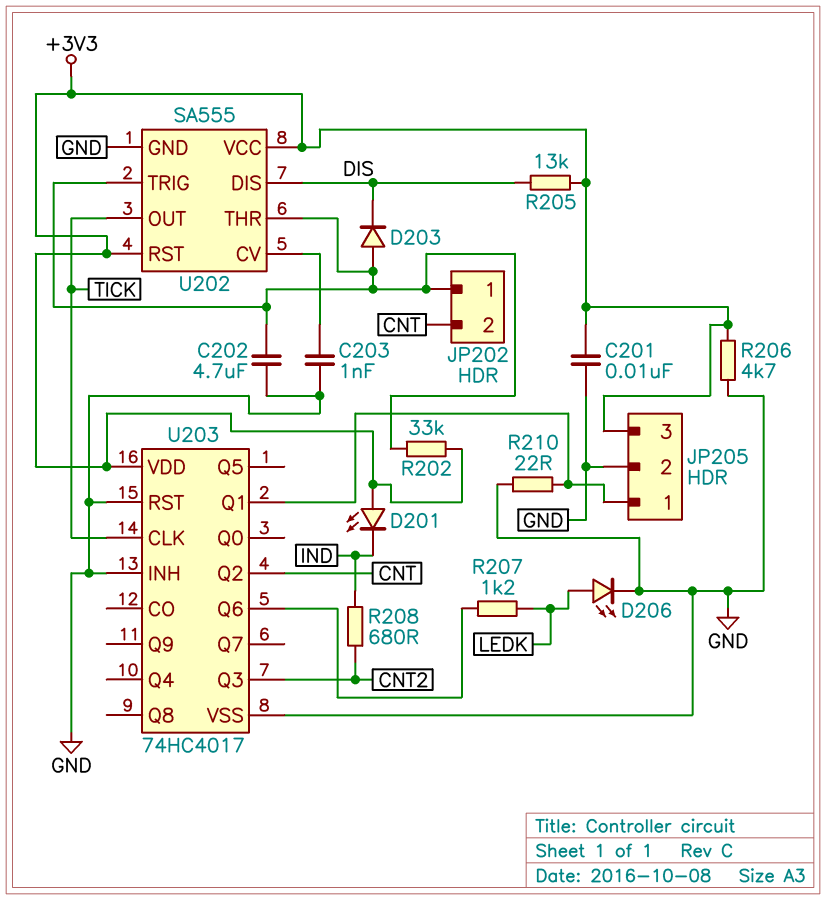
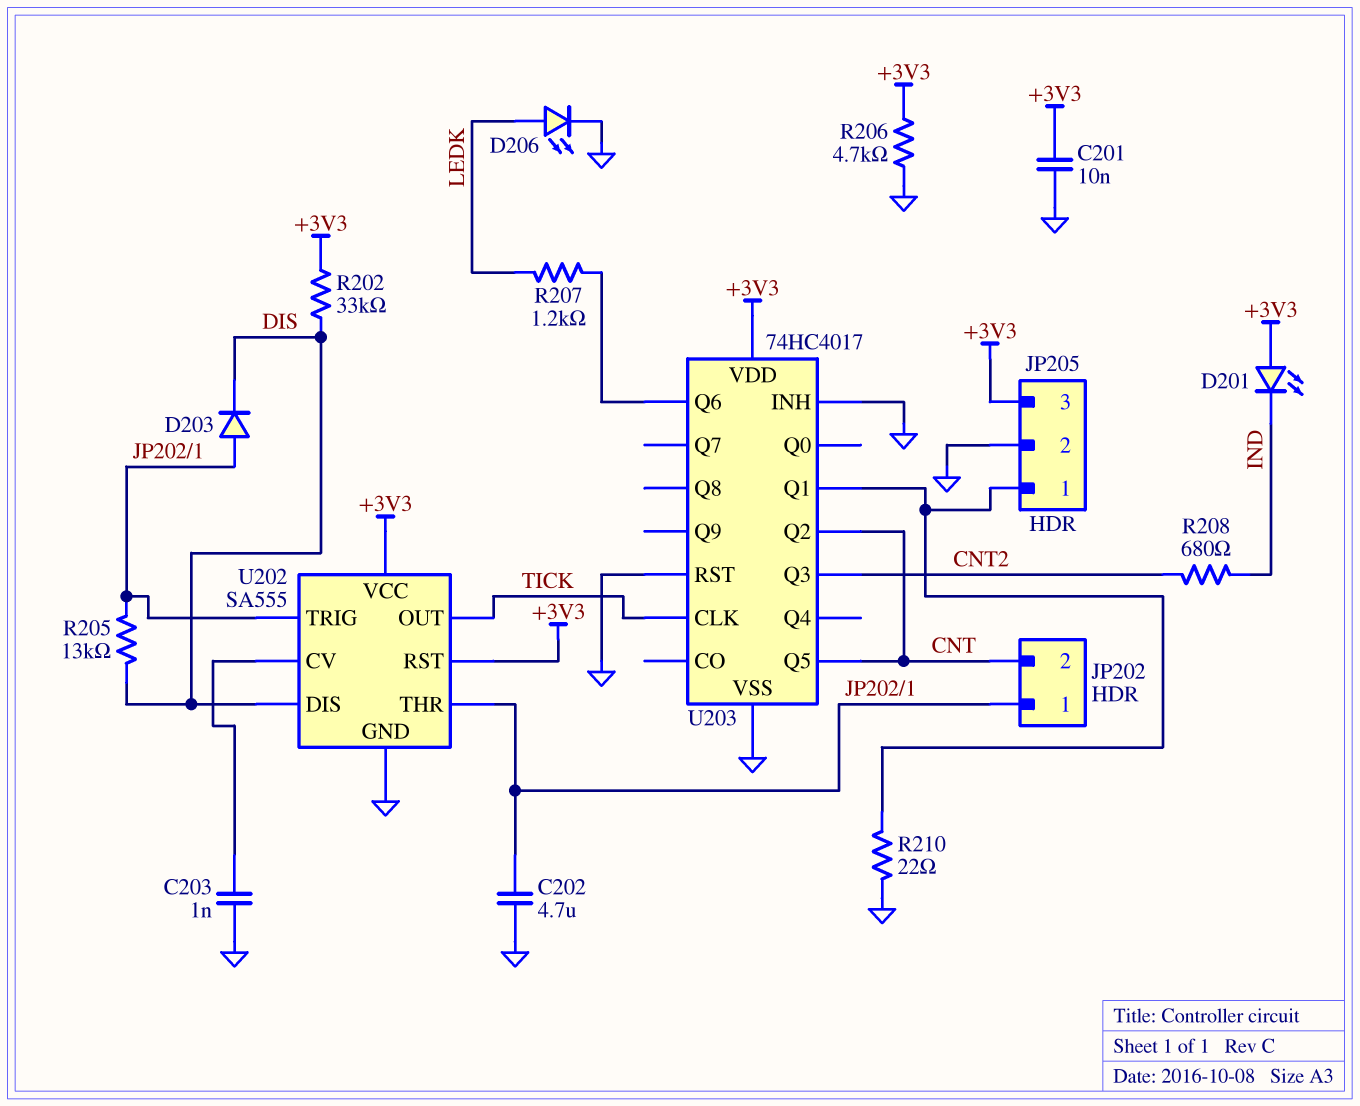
R202: 33k (+3V3, JP202/1) -> 33k (+3V3, DIS)
R205: 13k (+3V3, DIS) -> 13k (DIS, JP202/1)
U203 pin Q5: none -> CNT

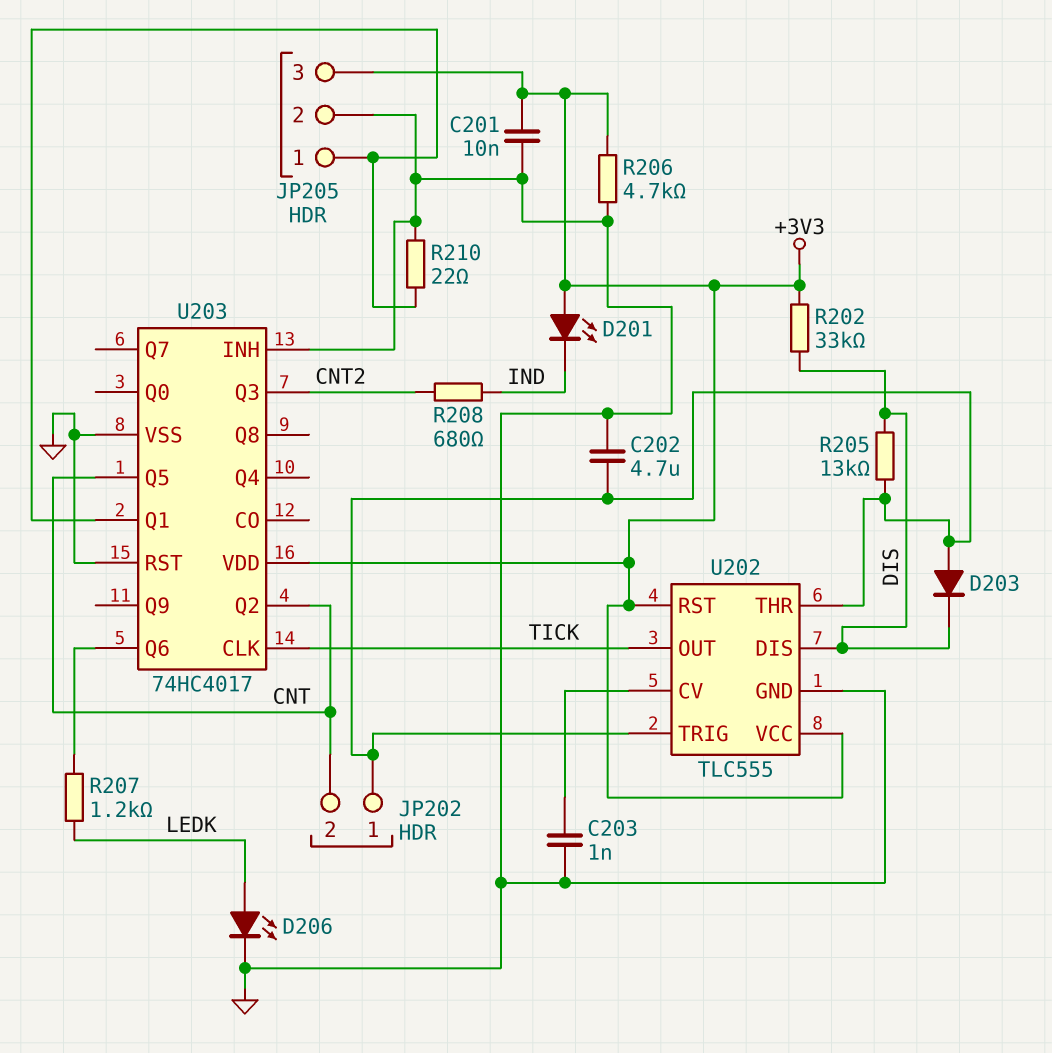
U202: SA555 -> TLC555

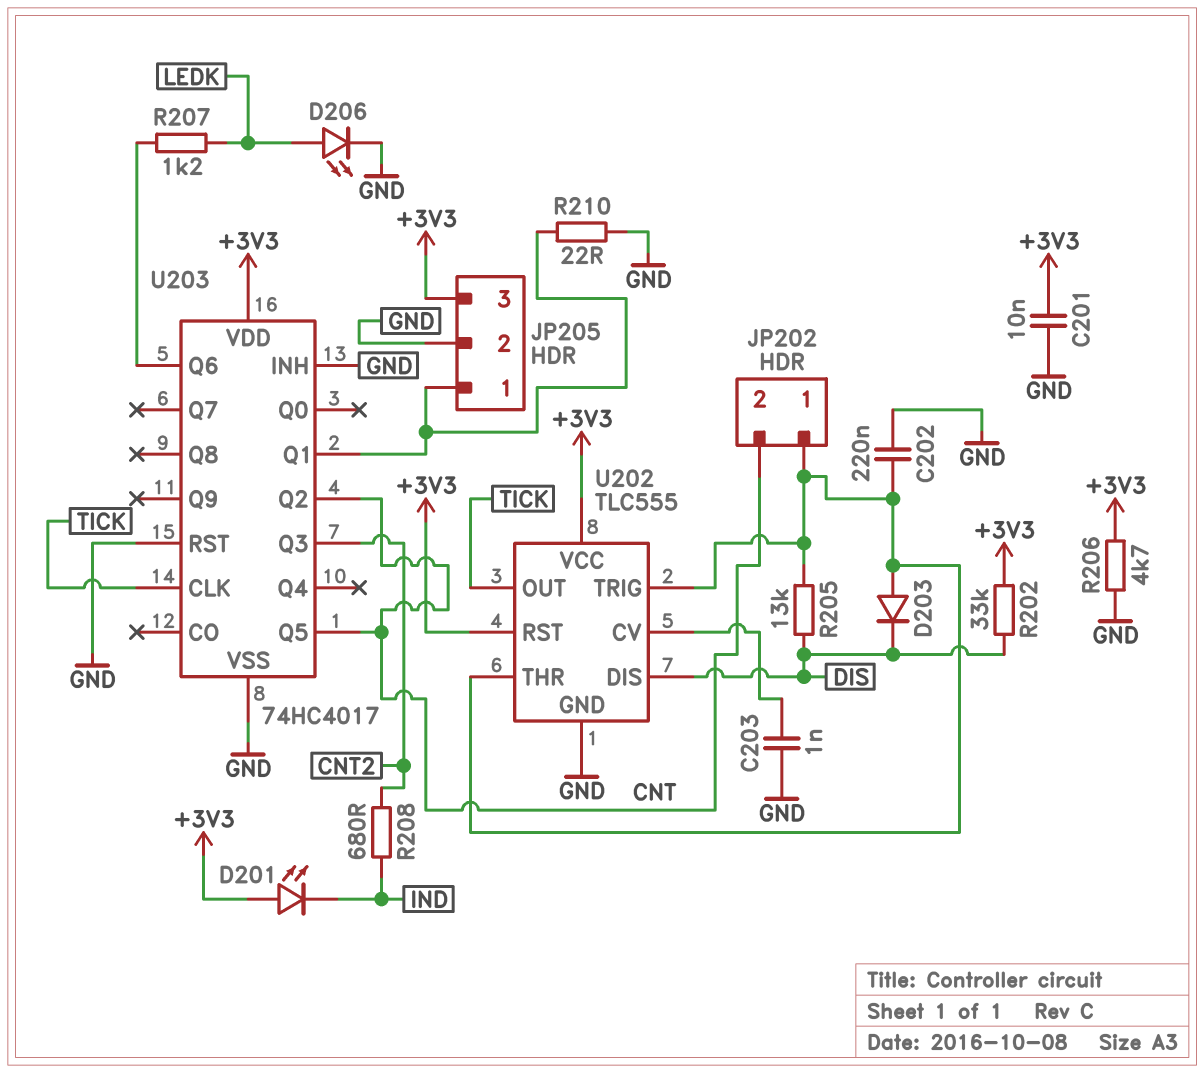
C202: 4.7uF (GND, JP202/1) -> 220nF (GND, JP202/1)

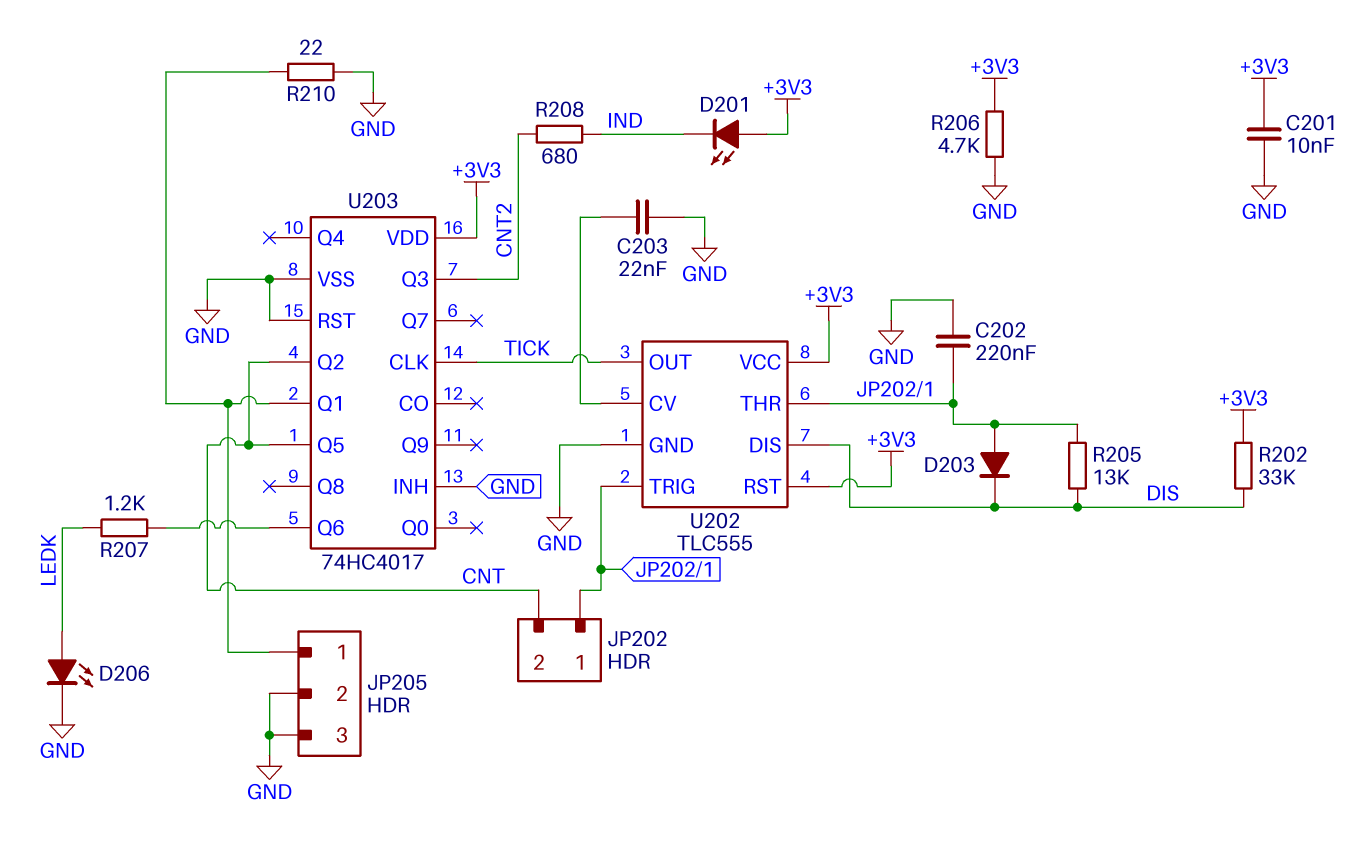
C203: 1nF (GND, U202/CV) -> 22nF (GND, U202/CV)
JP205 pin 3: +3V3 -> GND

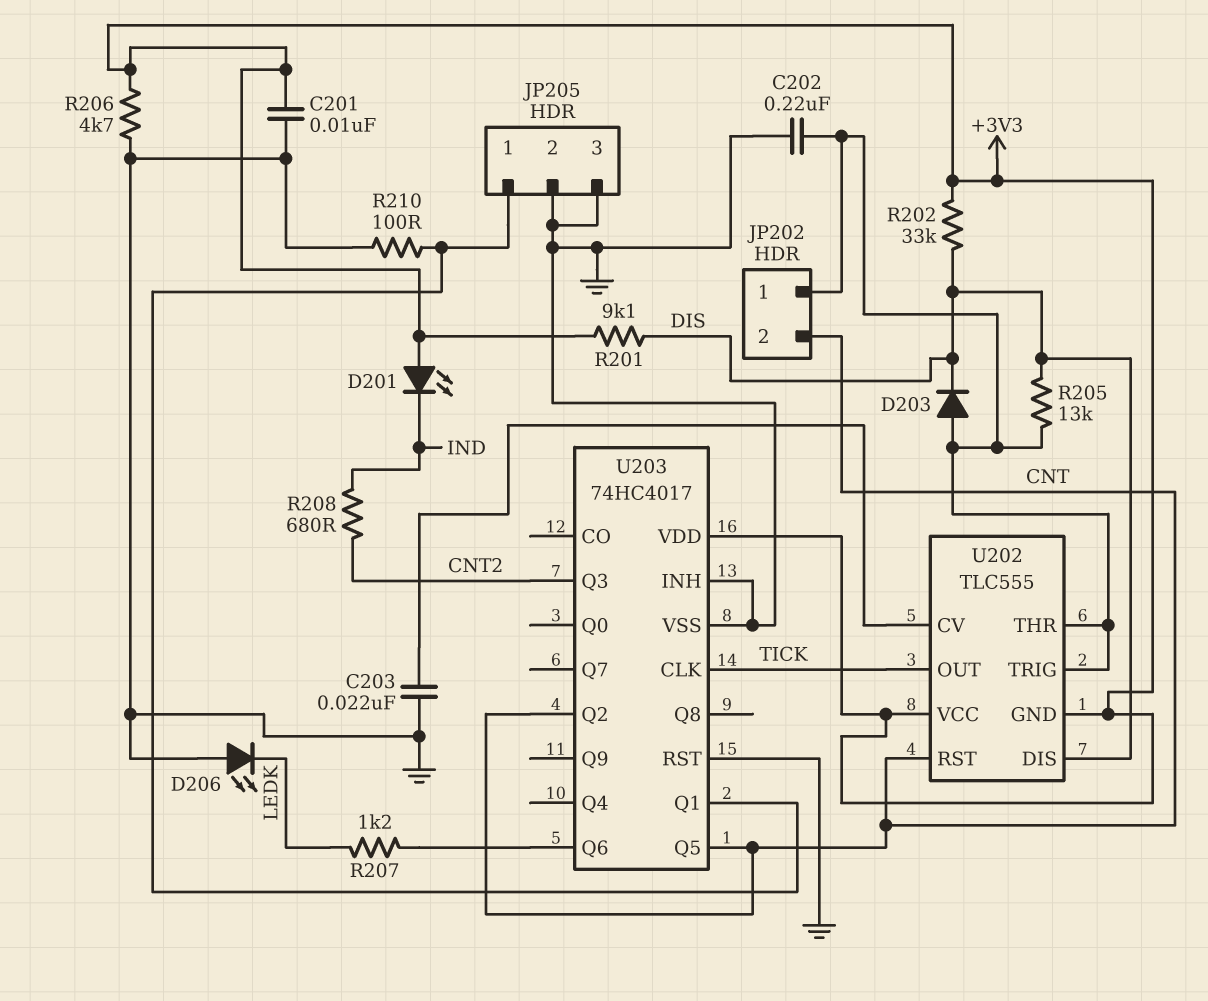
D206: LED (A LEDK, K GND) -> LED (A GND, K LEDK)
R201: none -> 9.1k (+3V3, DIS)
R210: 22 (GND, JP205/1) -> 100 (GND, JP205/1)
U202 pin GND: GND -> +3V3
U202 pin RST: +3V3 -> CNT

